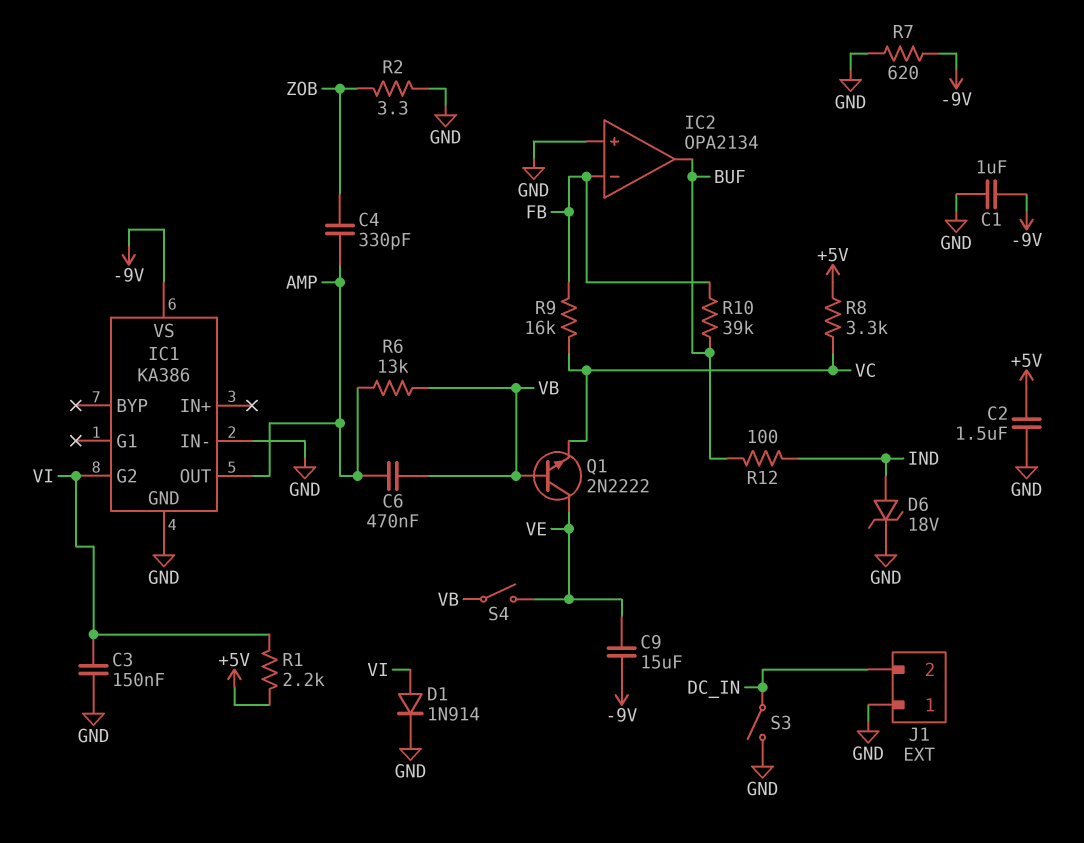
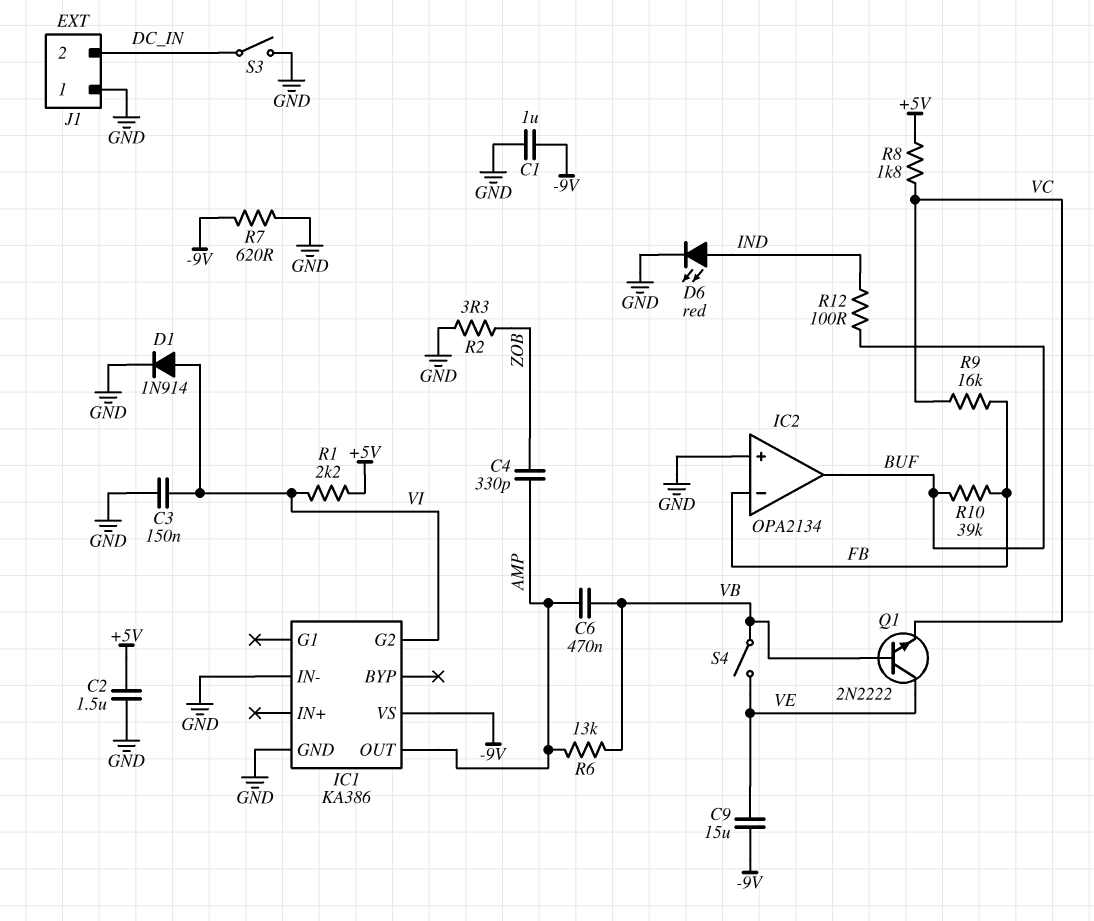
D6: zener 18V (A IND, K GND) -> LED red (A IND, K GND)
R8: 3.3k (+5V, VC) -> 1.8k (+5V, VC)

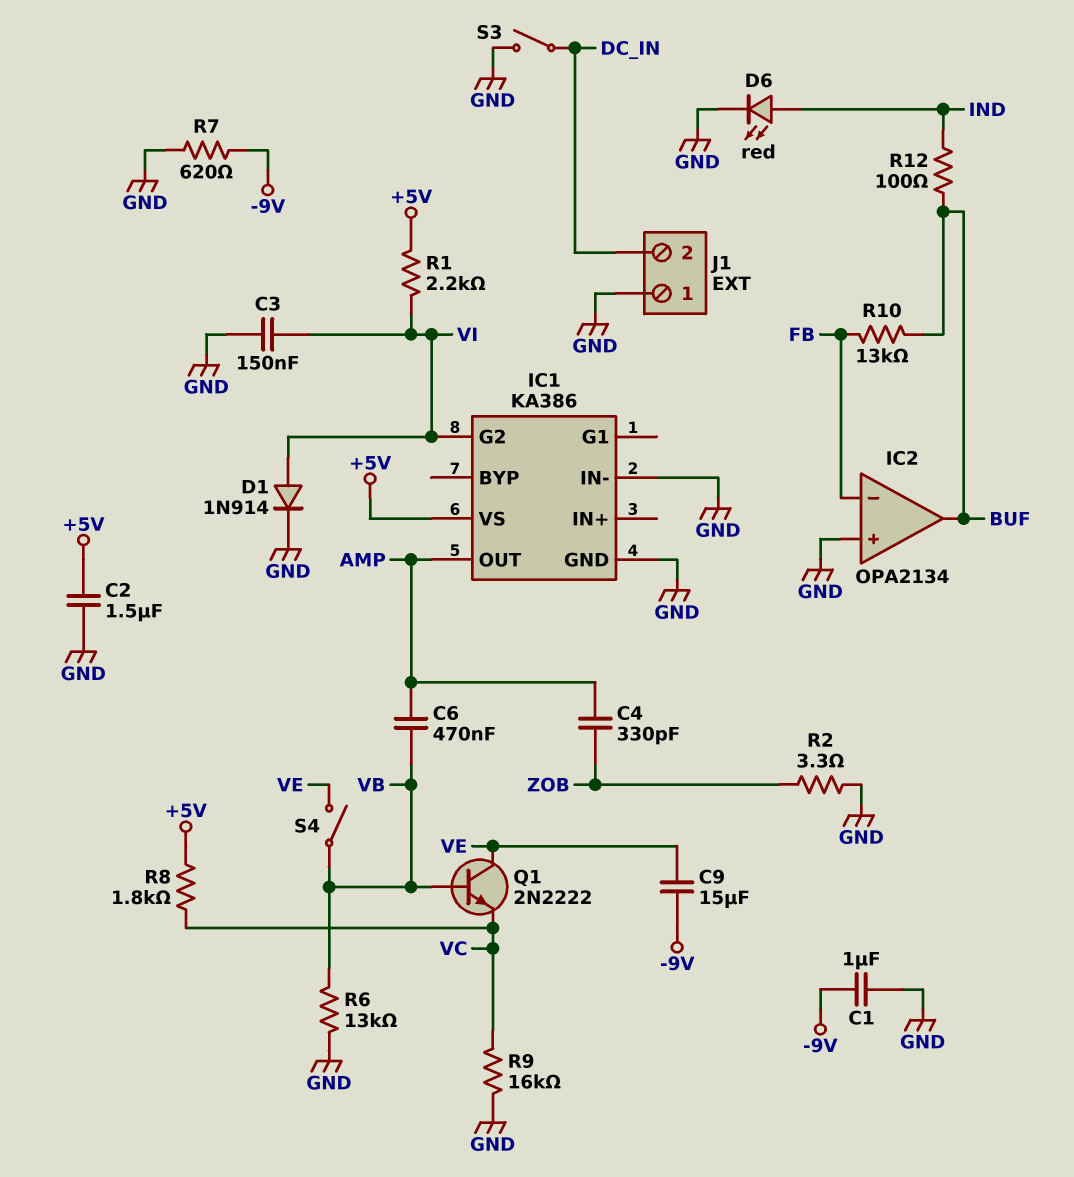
IC1 pin VS: -9V -> +5V
R6: 13k (AMP, VB) -> 13k (GND, VB)
R9: 16k (FB, VC) -> 16k (GND, VC)
R10: 39k (BUF, FB) -> 13k (BUF, FB)

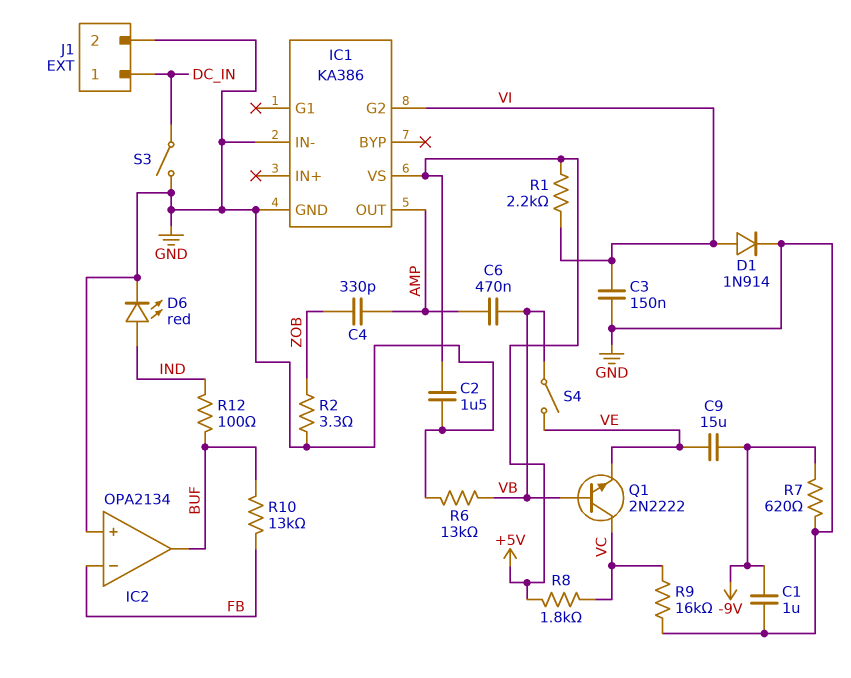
J1 pin 1: GND -> DC_IN
J1 pin 2: DC_IN -> GND
Q1: NPN 2N2222 (B VB, C VE, E VC) -> NPN 2N2222 (B VB, C VC, E VE)

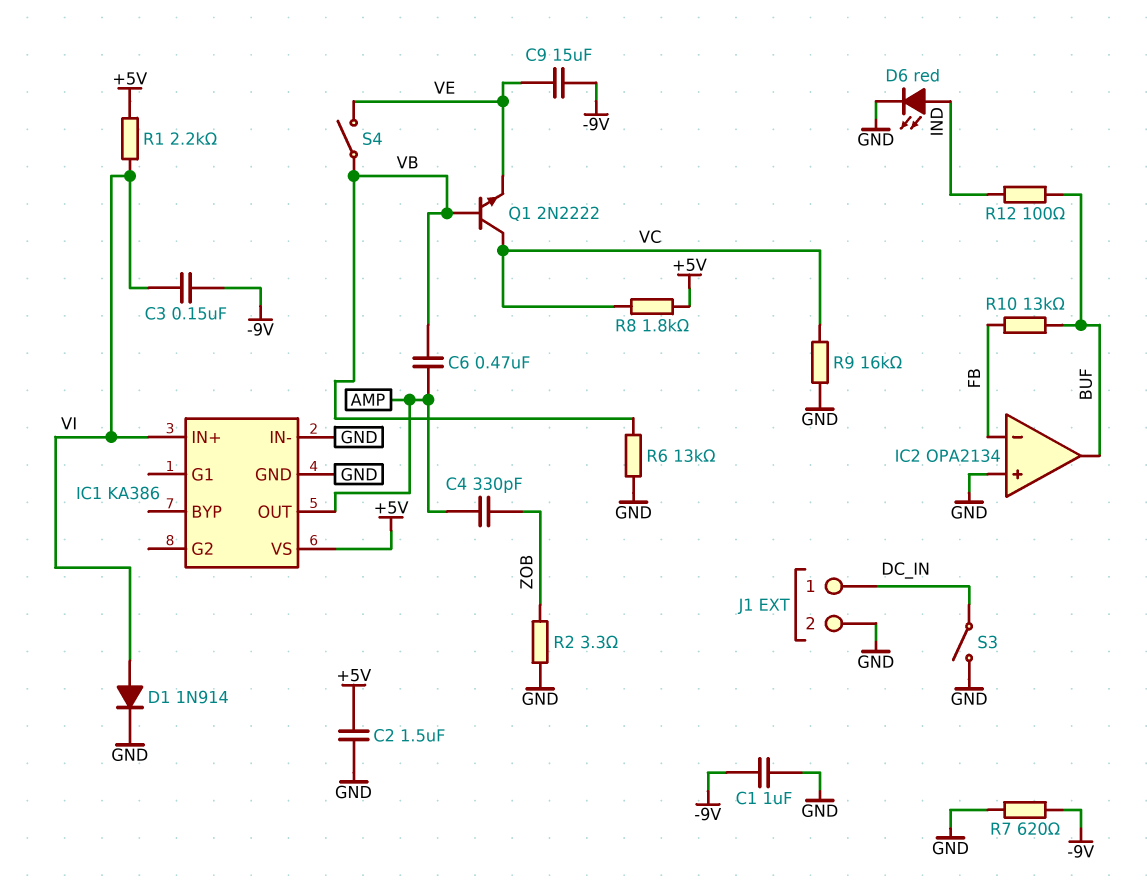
C3: 150nF (GND, VI) -> 150nF (-9V, VI)
IC1 pin G2: VI -> none
IC1 pin IN+: none -> VI

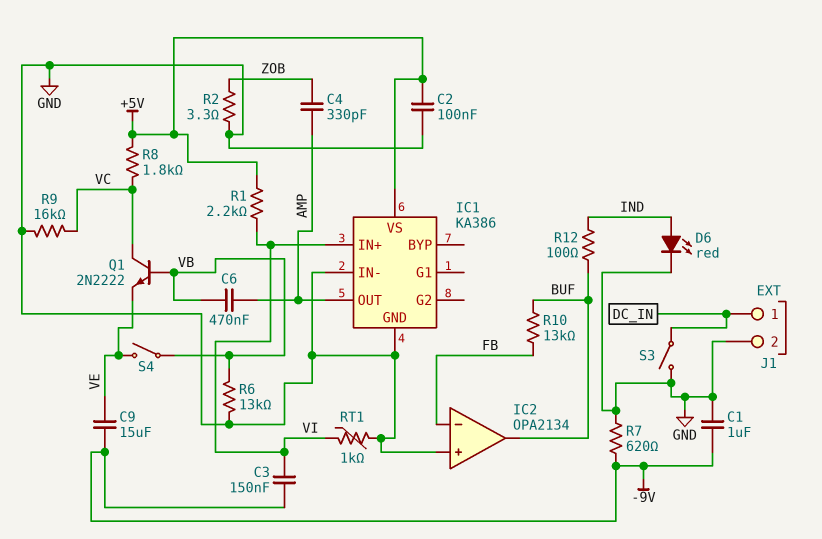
C2: 1.5uF (+5V, GND) -> 100nF (+5V, GND)
D1: diode 1N914 (A VI, K GND) -> none
RT1: none -> 1k (GND, VI)

